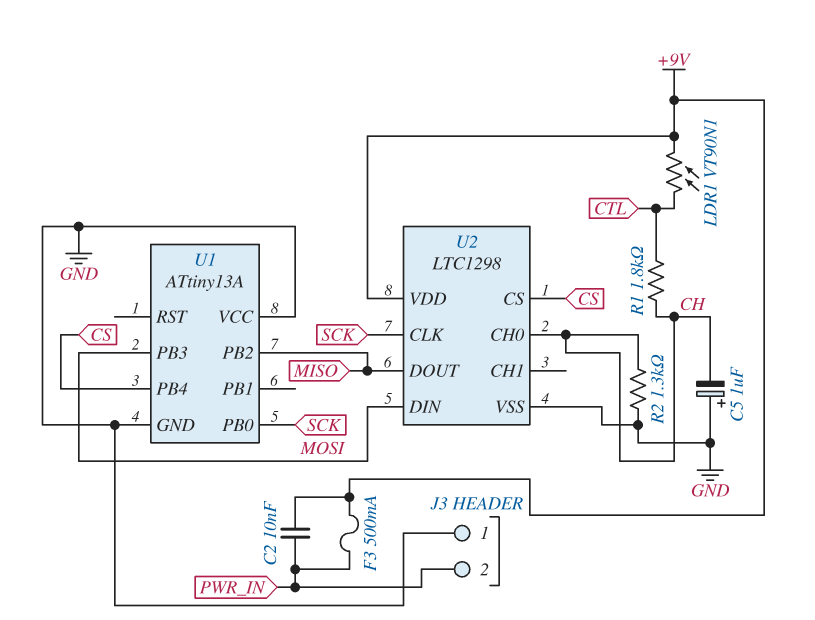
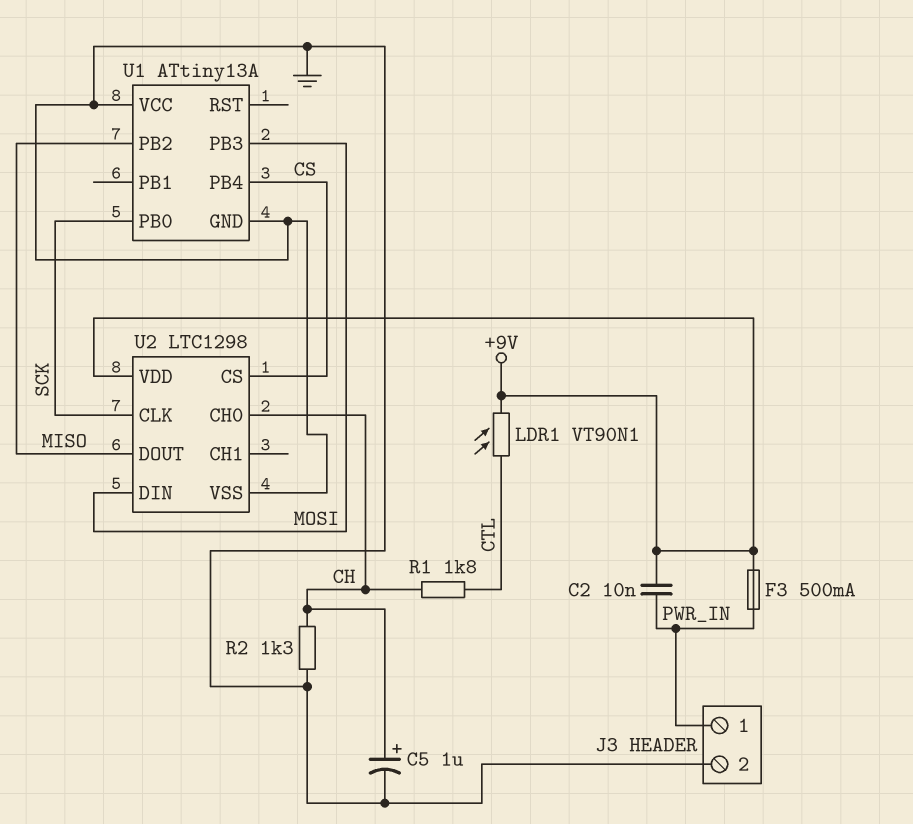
C5: 1uF (plus GND, minus CH) -> 1uF (plus CH, minus GND)
J3 pin 1: GND -> PWR_IN
J3 pin 2: PWR_IN -> GND

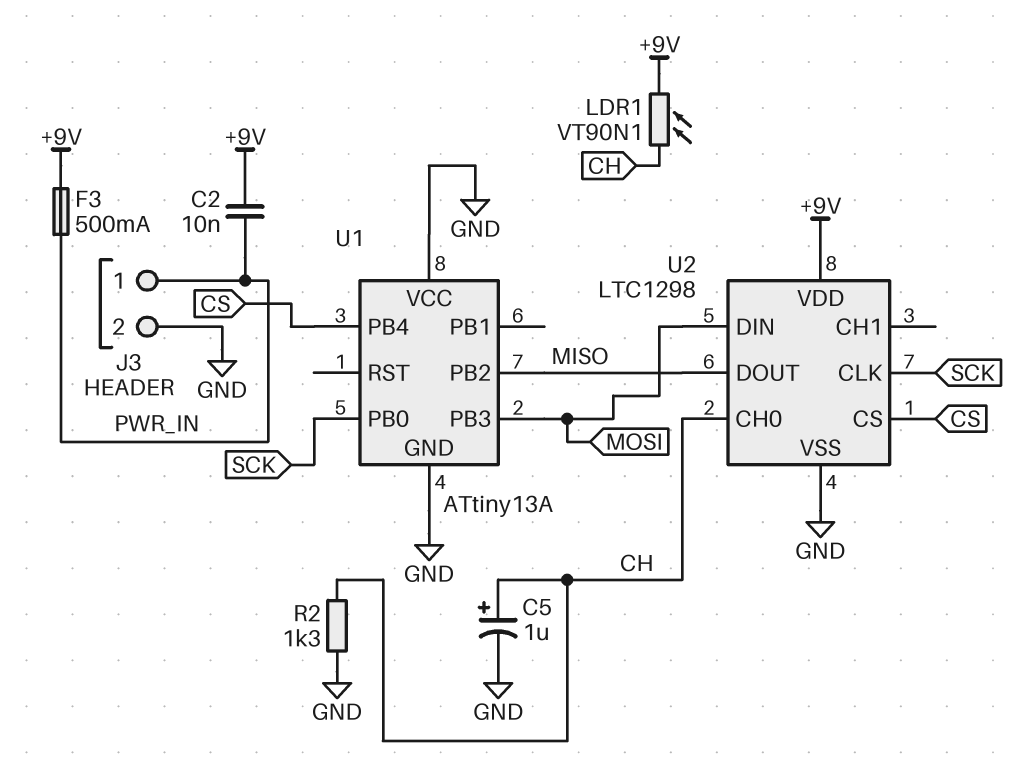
LDR1: VT90N1 (+9V, CTL) -> VT90N1 (+9V, CH)
R1: 1.8k (CH, CTL) -> none

